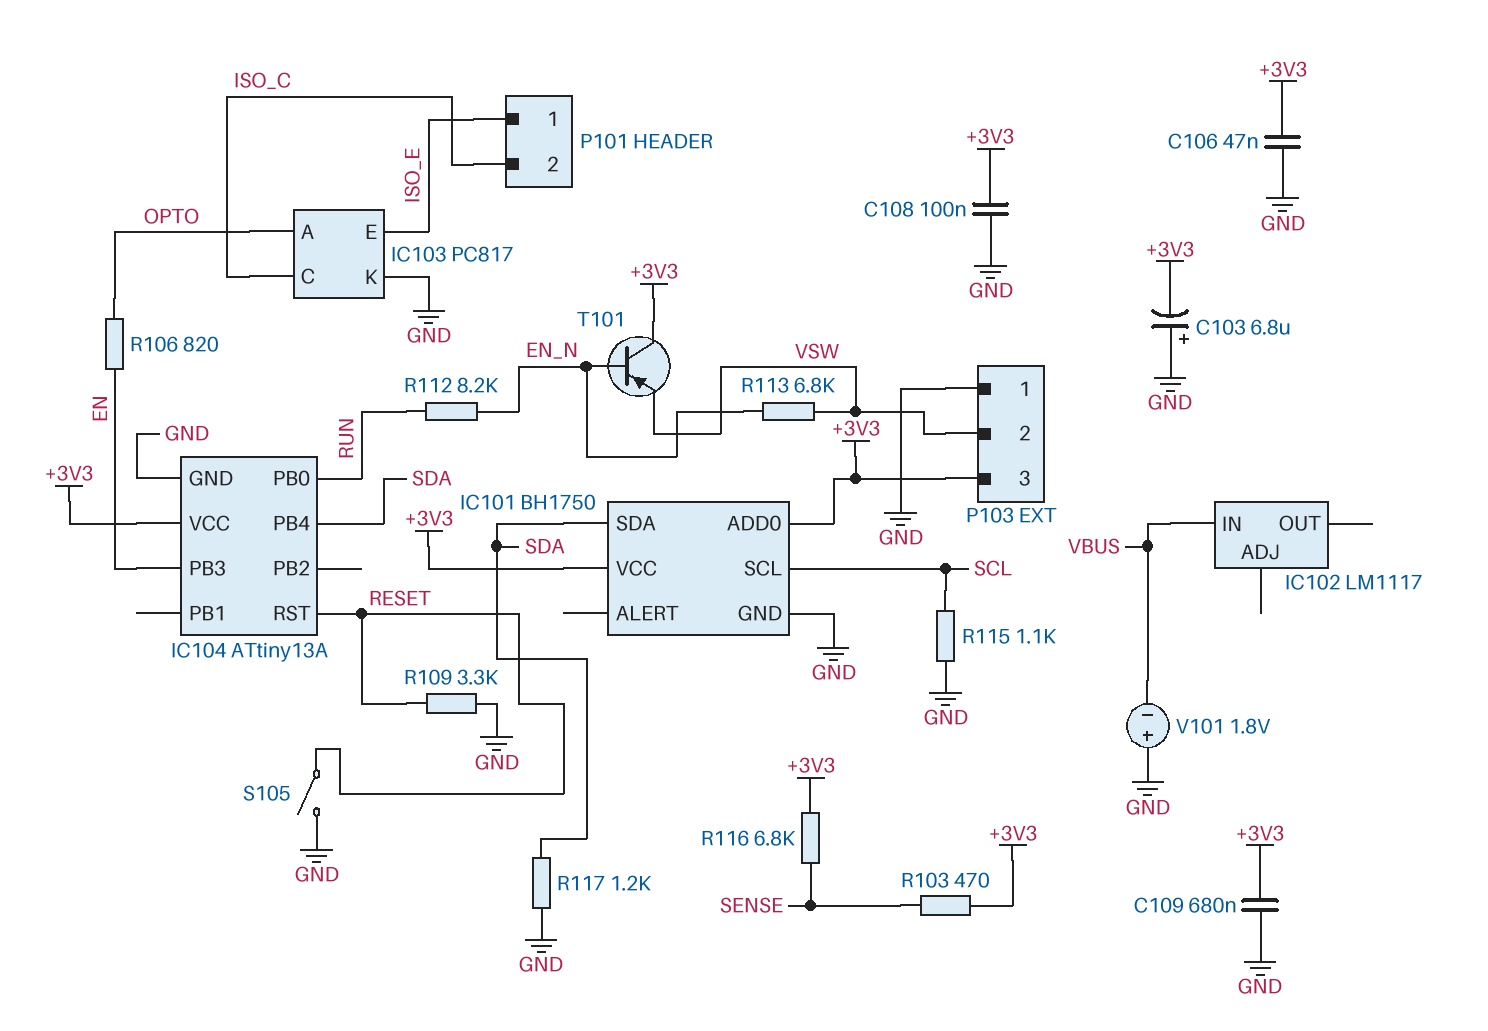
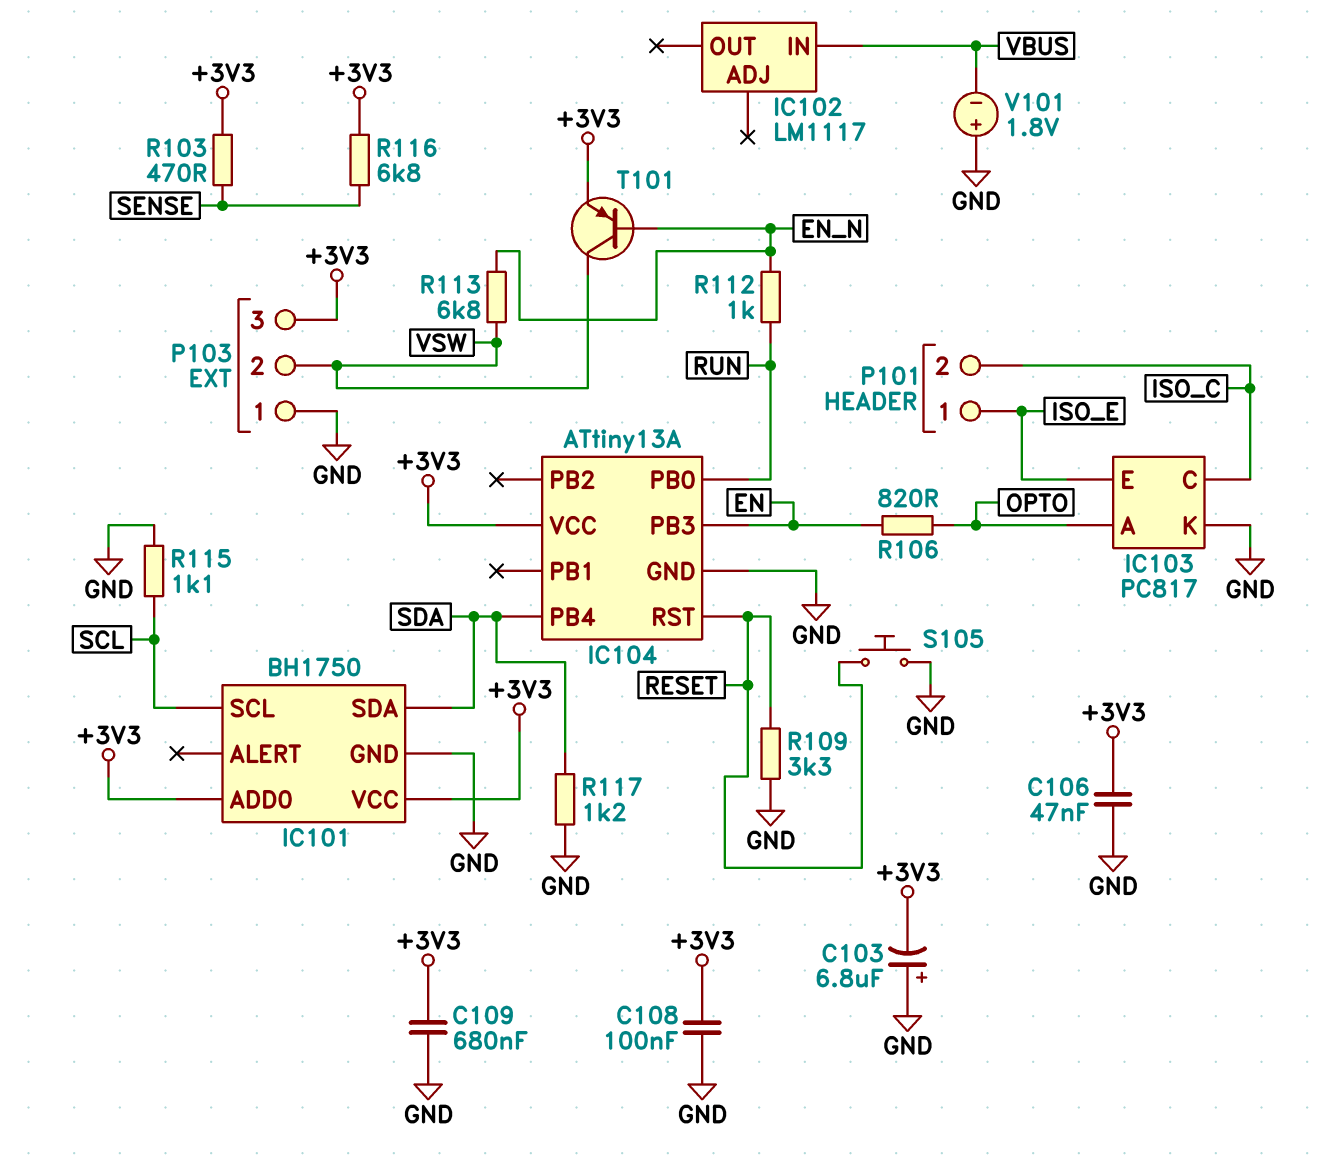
R112: 8.2k (EN_N, RUN) -> 1k (EN_N, RUN)
S105: switch (GND, RESET) -> button (GND, RESET)
T101: PNP (B EN_N, C +3V3, E VSW) -> PNP (B EN_N, C VSW, E +3V3)

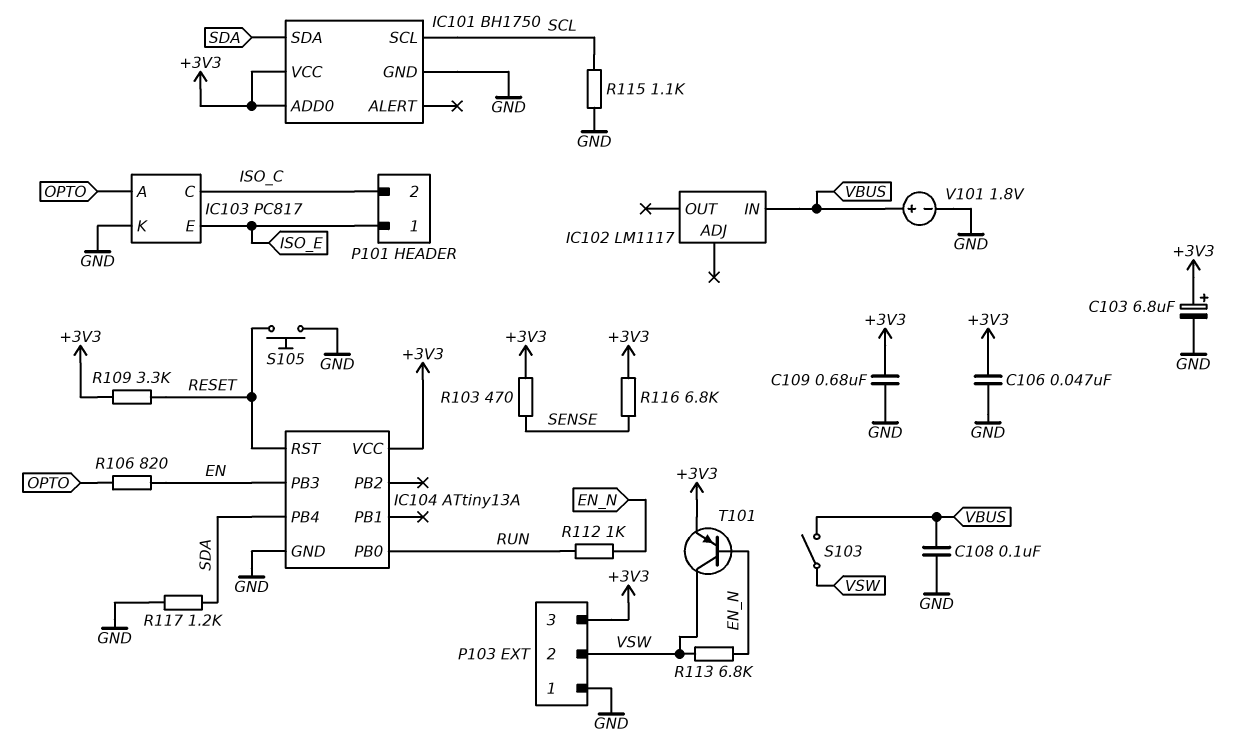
C103: 6.8uF (plus GND, minus +3V3) -> 6.8uF (plus +3V3, minus GND)
C108: 100nF (+3V3, GND) -> 100nF (GND, VBUS)
R109: 3.3k (GND, RESET) -> 3.3k (+3V3, RESET)
S103: none -> switch (VBUS, VSW)
V101: 1.8V (plus GND, minus VBUS) -> 1.8V (plus VBUS, minus GND)

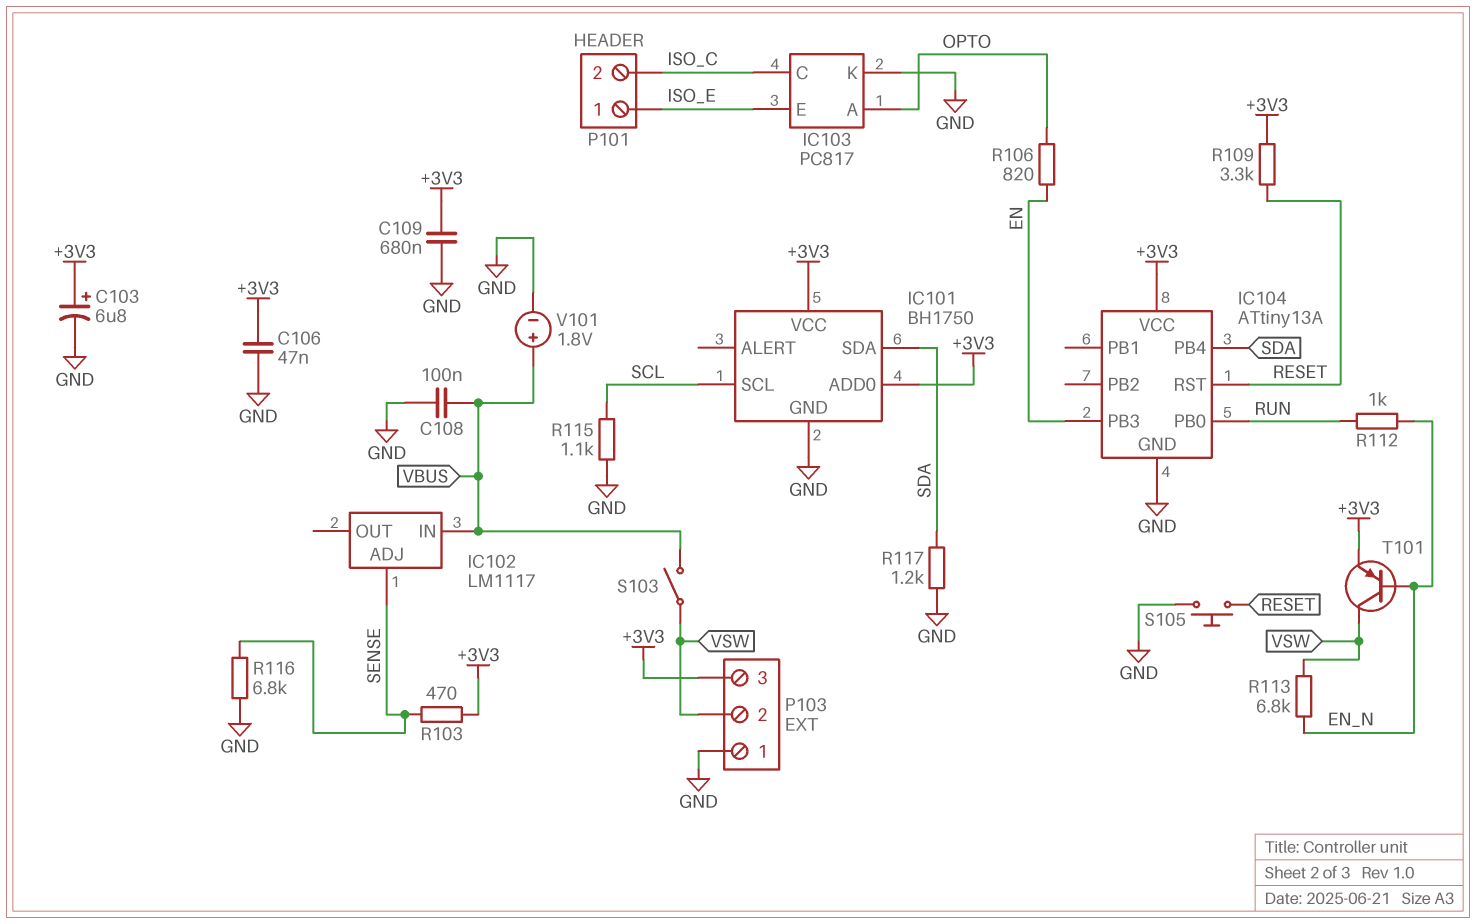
IC102 pin ADJ: none -> SENSE
R116: 6.8k (+3V3, SENSE) -> 6.8k (GND, SENSE)

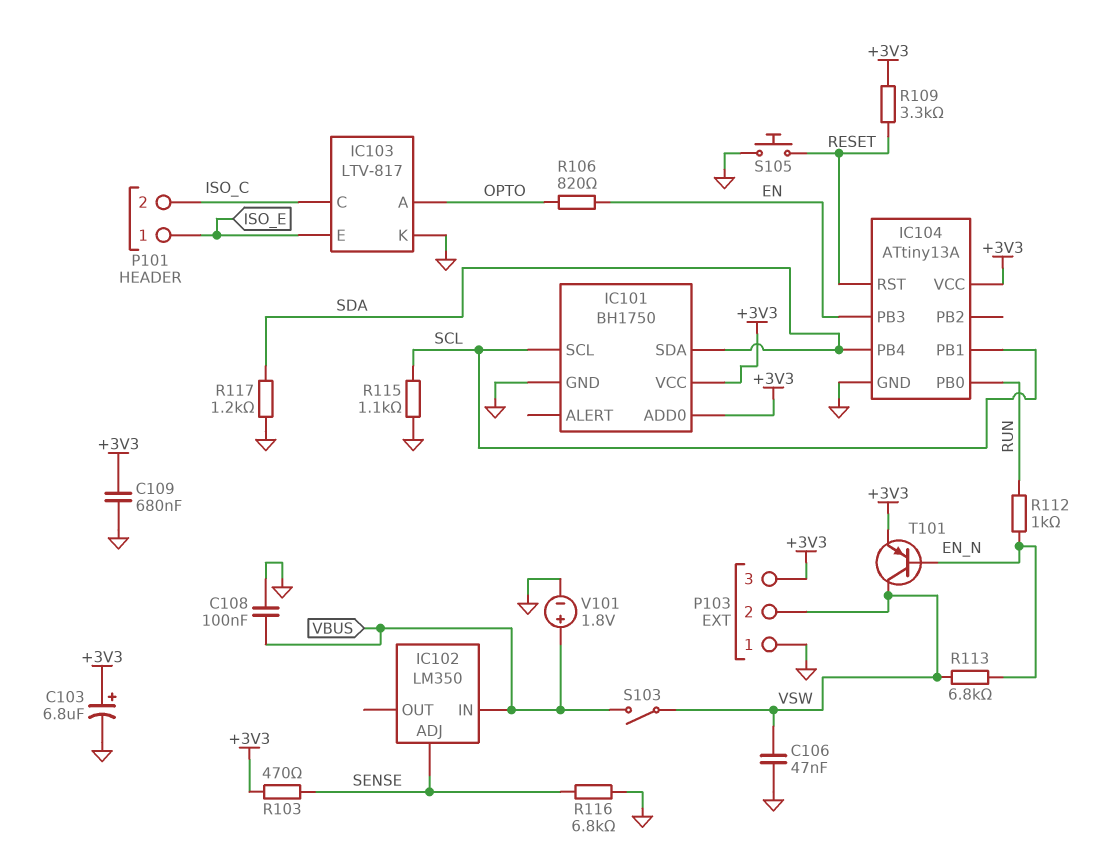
C106: 47nF (+3V3, GND) -> 47nF (GND, VSW)
IC102: LM1117 -> LM350
IC103: PC817 -> LTV-817
IC104 pin PB1: none -> SCL

